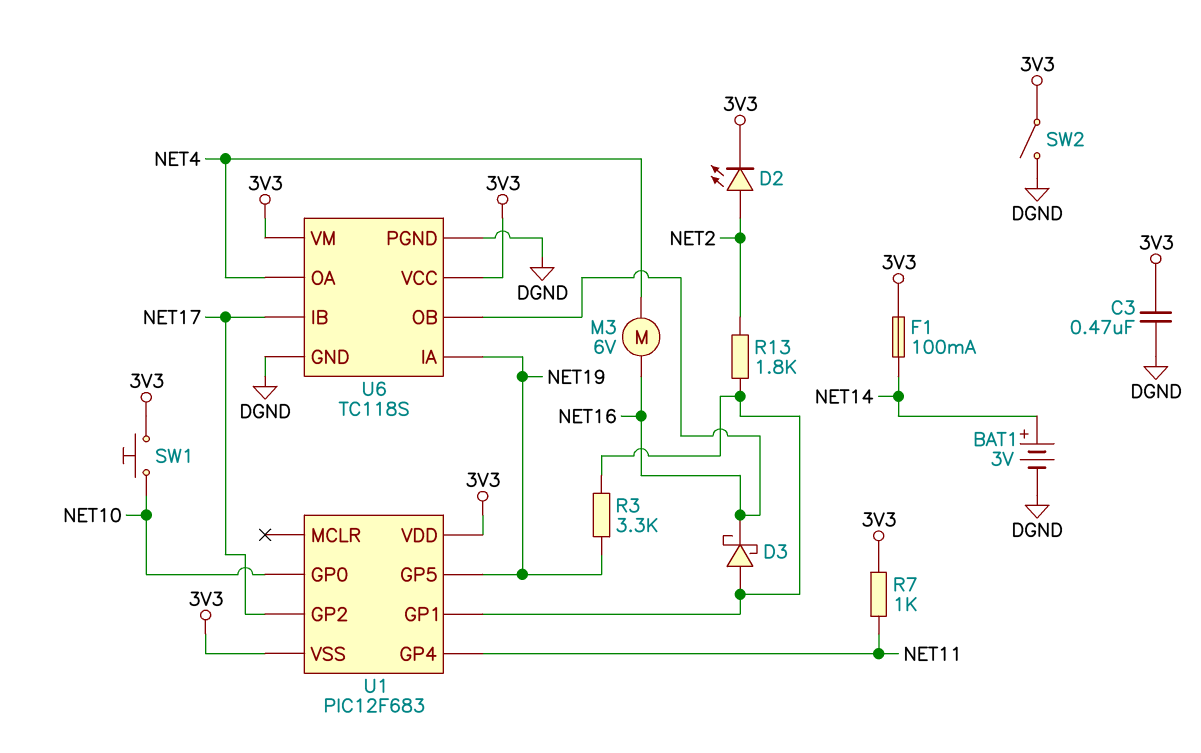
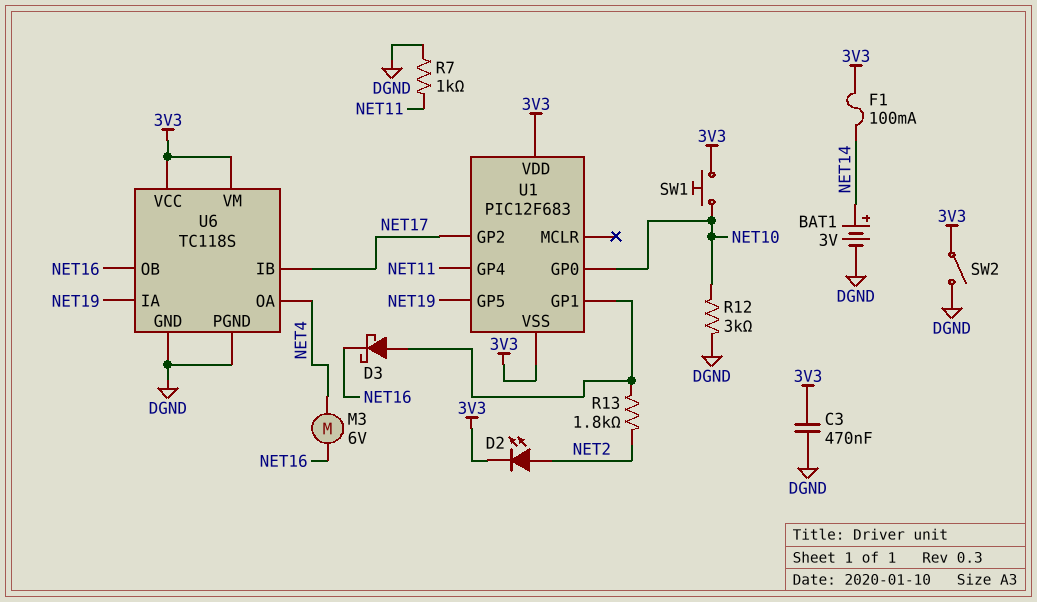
R3: 3.3k (NET19, U1/GP1) -> none
R7: 1k (3V3, NET11) -> 1k (DGND, NET11)
R12: none -> 3k (DGND, NET10)

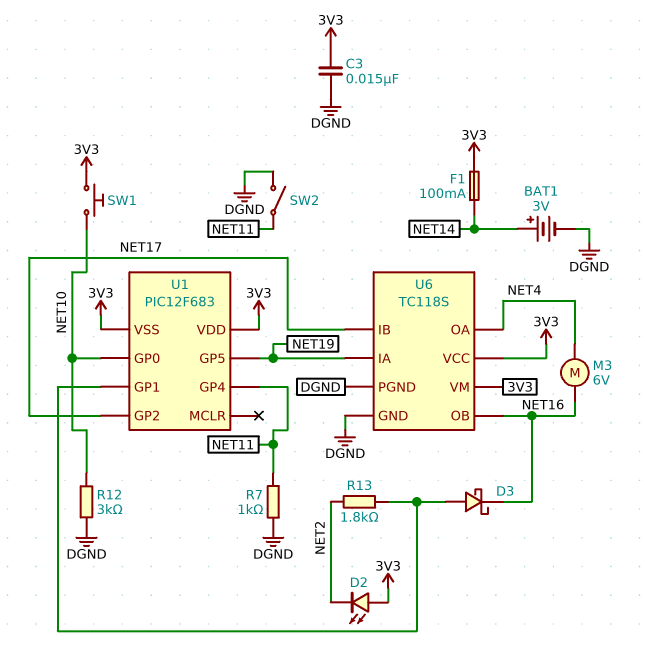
C3: 470nF (3V3, DGND) -> 15nF (3V3, DGND)
D2: LED (A NET2, K 3V3) -> LED (A 3V3, K NET2)
SW2: switch (3V3, DGND) -> switch (DGND, NET11)

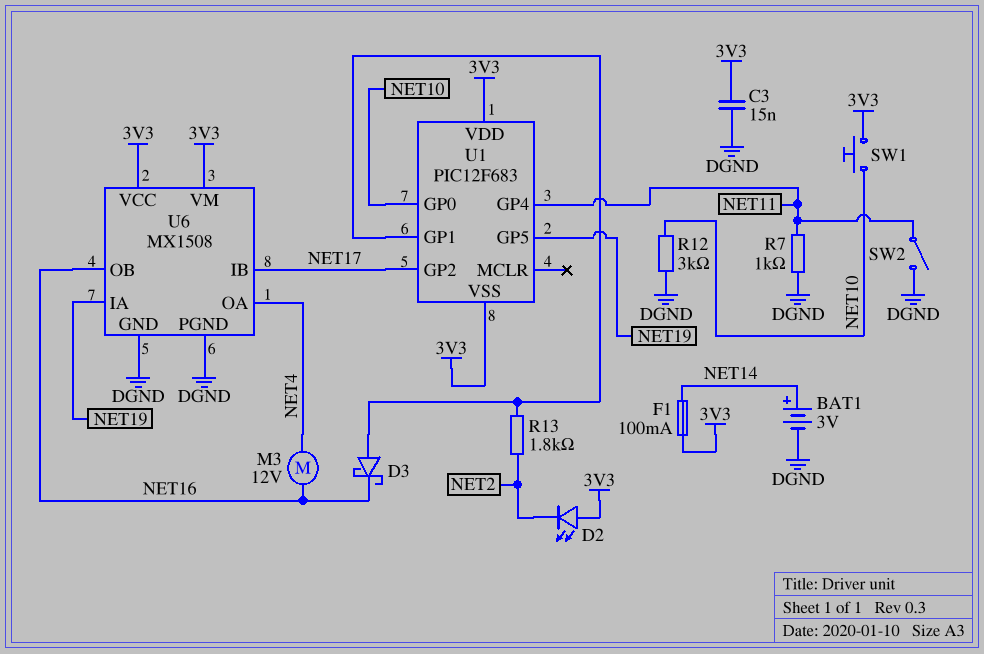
M3: motor 6V (NET4, NET16) -> motor 12V (NET4, NET16)
U6: TC118S -> MX1508

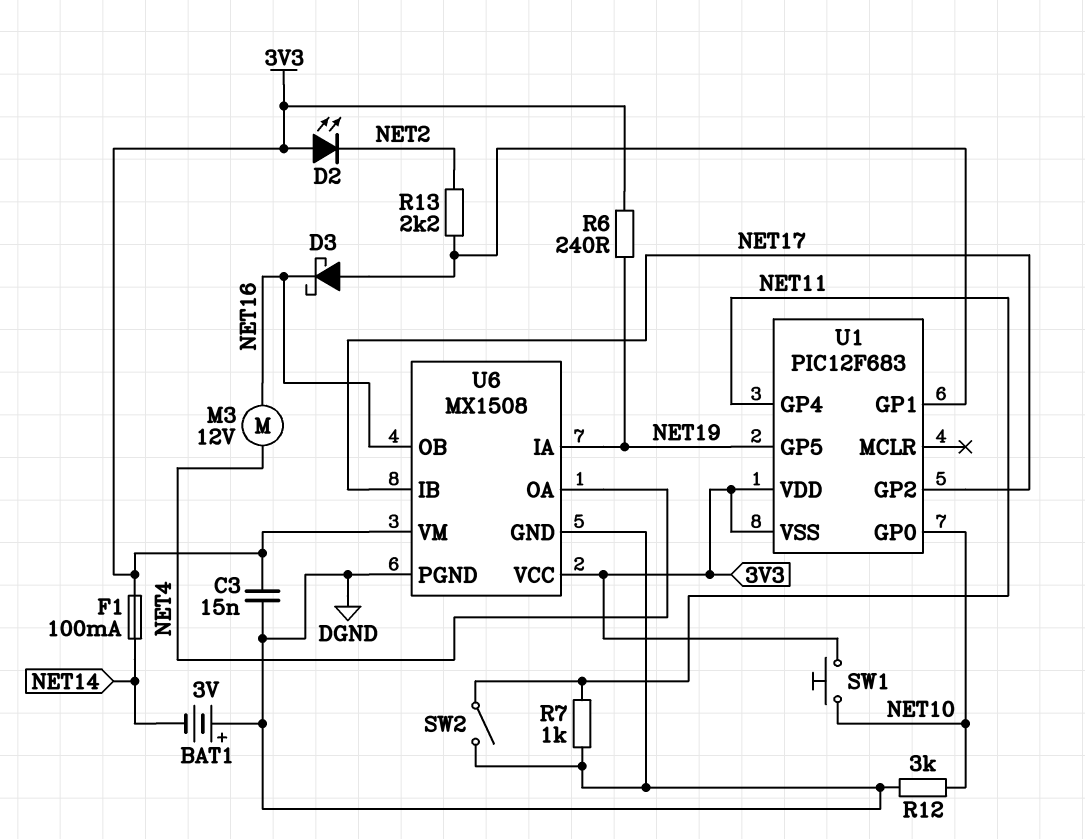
BAT1: 3V (plus NET14, minus DGND) -> 3V (plus DGND, minus NET14)
R6: none -> 240 (3V3, NET19)
R13: 1.8k (NET2, U1/GP1) -> 2.2k (NET2, U1/GP1)

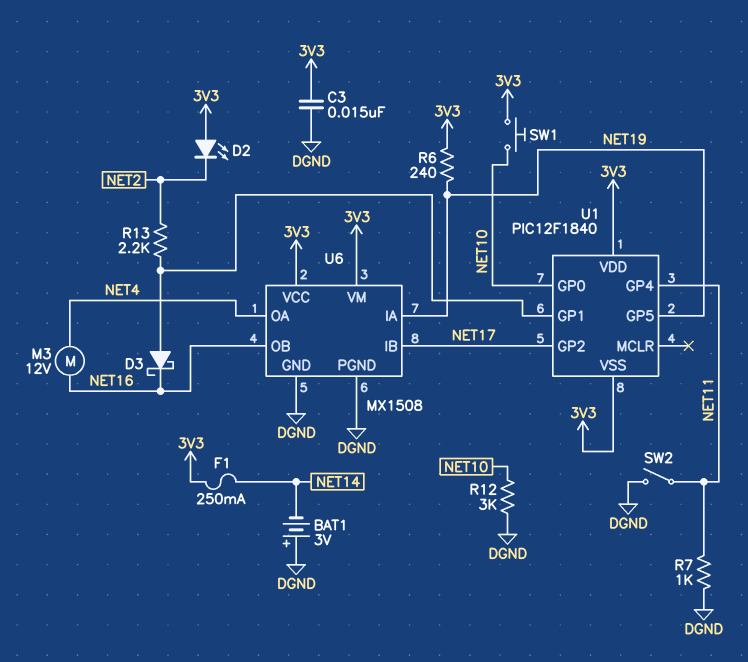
F1: 100mA (3V3, NET14) -> 250mA (3V3, NET14)
U1: PIC12F683 -> PIC12F1840

